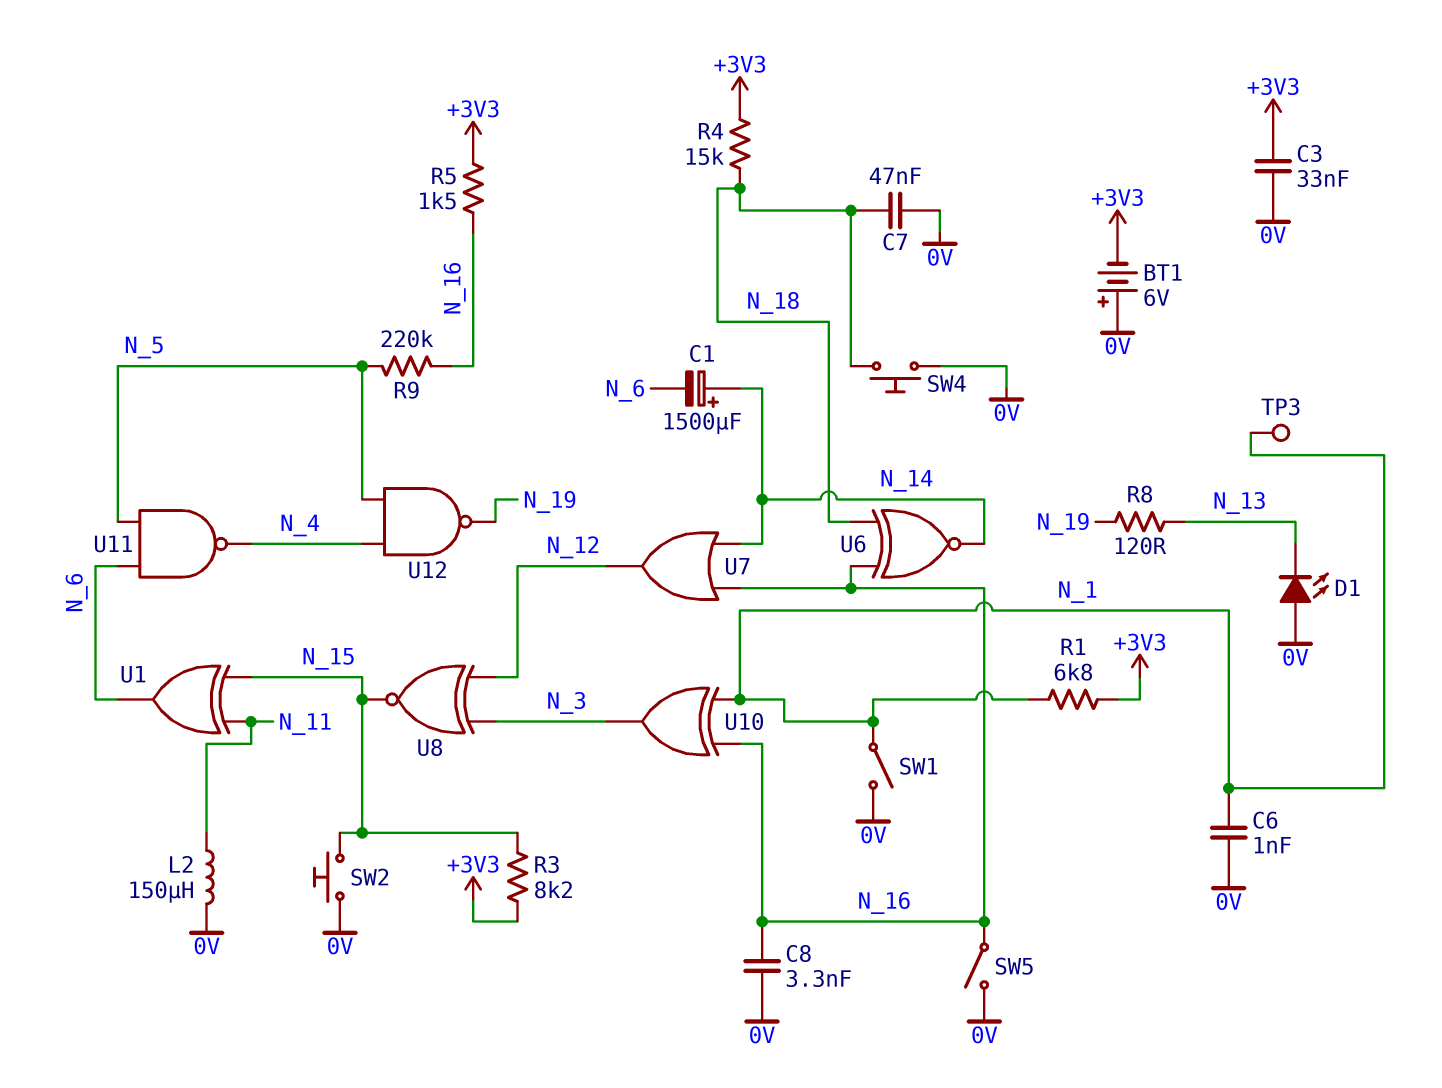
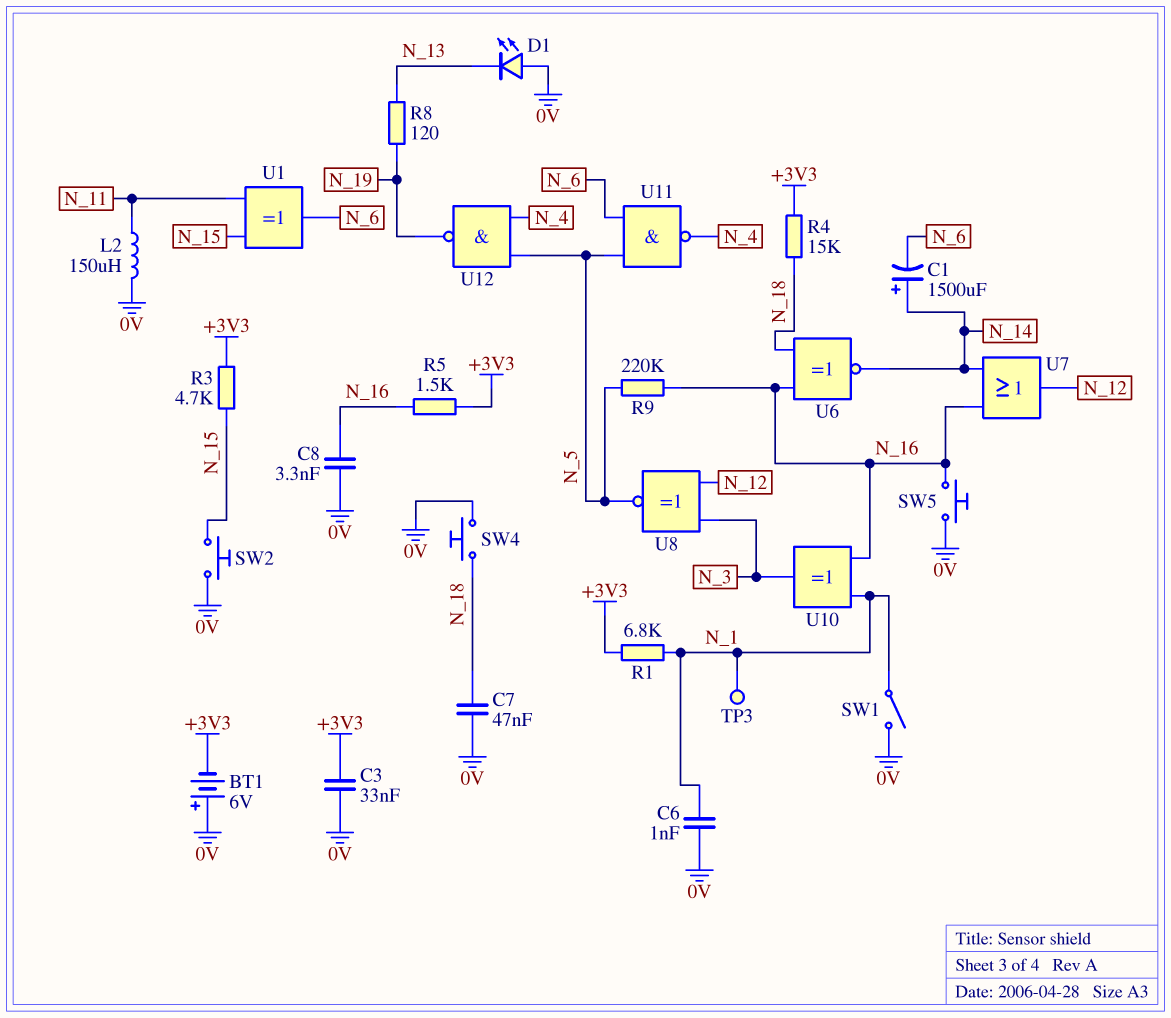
R3: 8.2k (+3V3, N_15) -> 4.7k (+3V3, N_15)
SW5: switch (0V, N_16) -> button (0V, N_16)
U8: XNOR (in N_3, in N_12, out N_15) -> XNOR (in N_3, in N_12, out N_5)

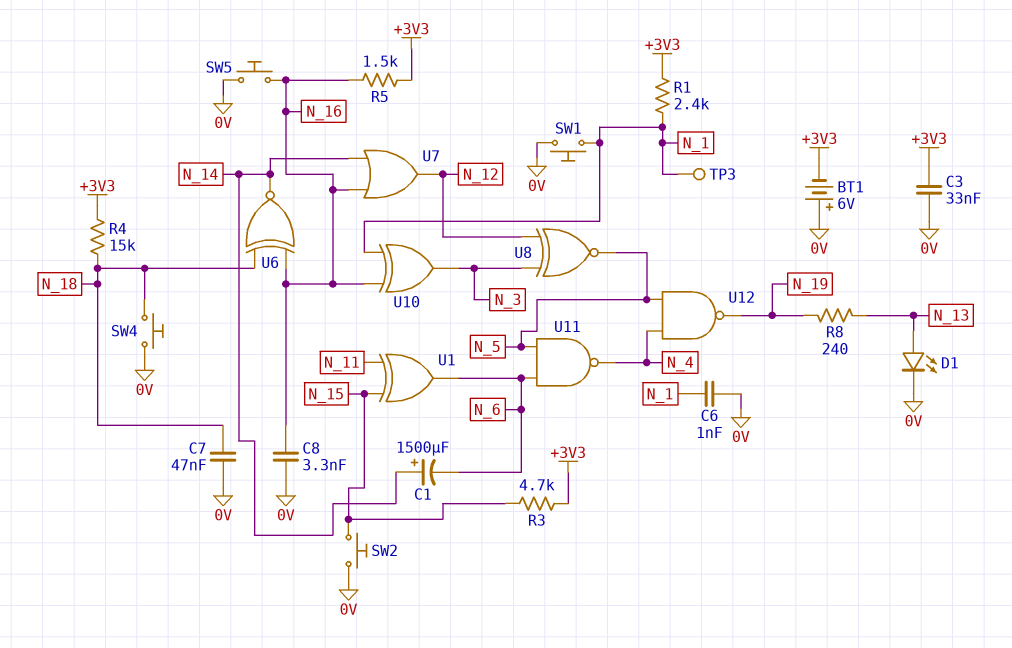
D1: LED (A 0V, K N_13) -> LED (A N_13, K 0V)
L2: 150uH (0V, N_11) -> none
R1: 6.8k (+3V3, N_1) -> 2.4k (+3V3, N_1)
R8: 120 (N_13, N_19) -> 240 (N_13, N_19)
R9: 220k (N_5, N_16) -> none
SW1: switch (0V, N_1) -> button (0V, N_1)

